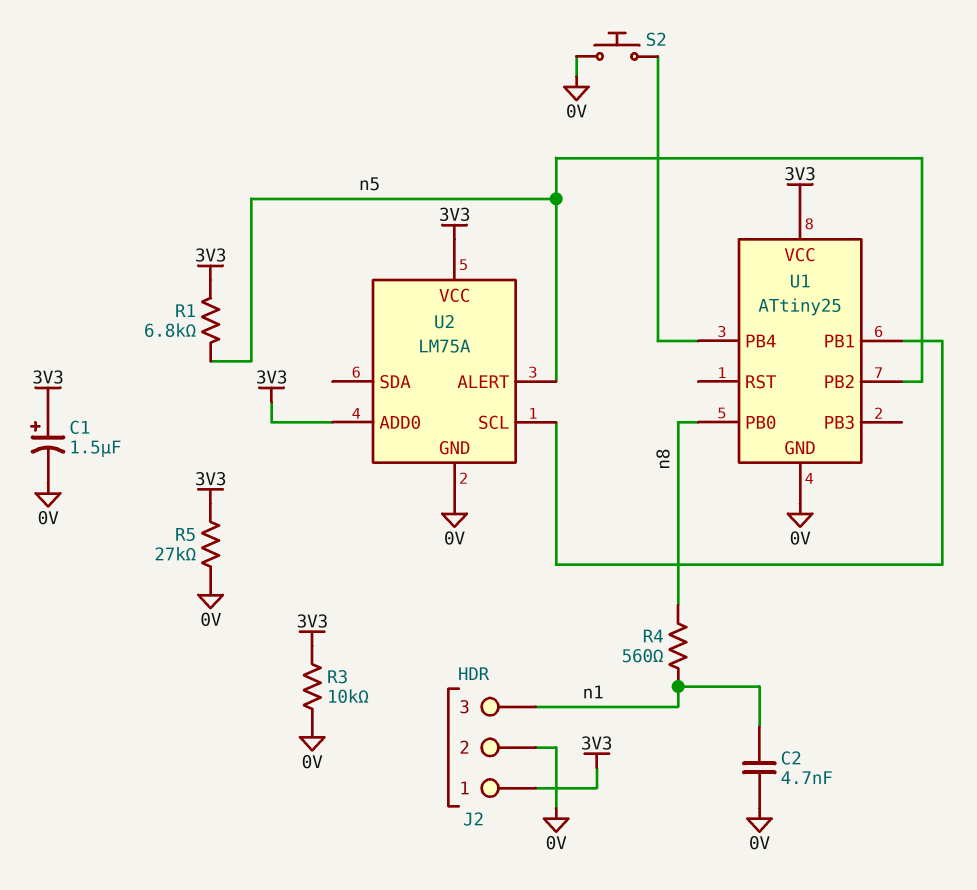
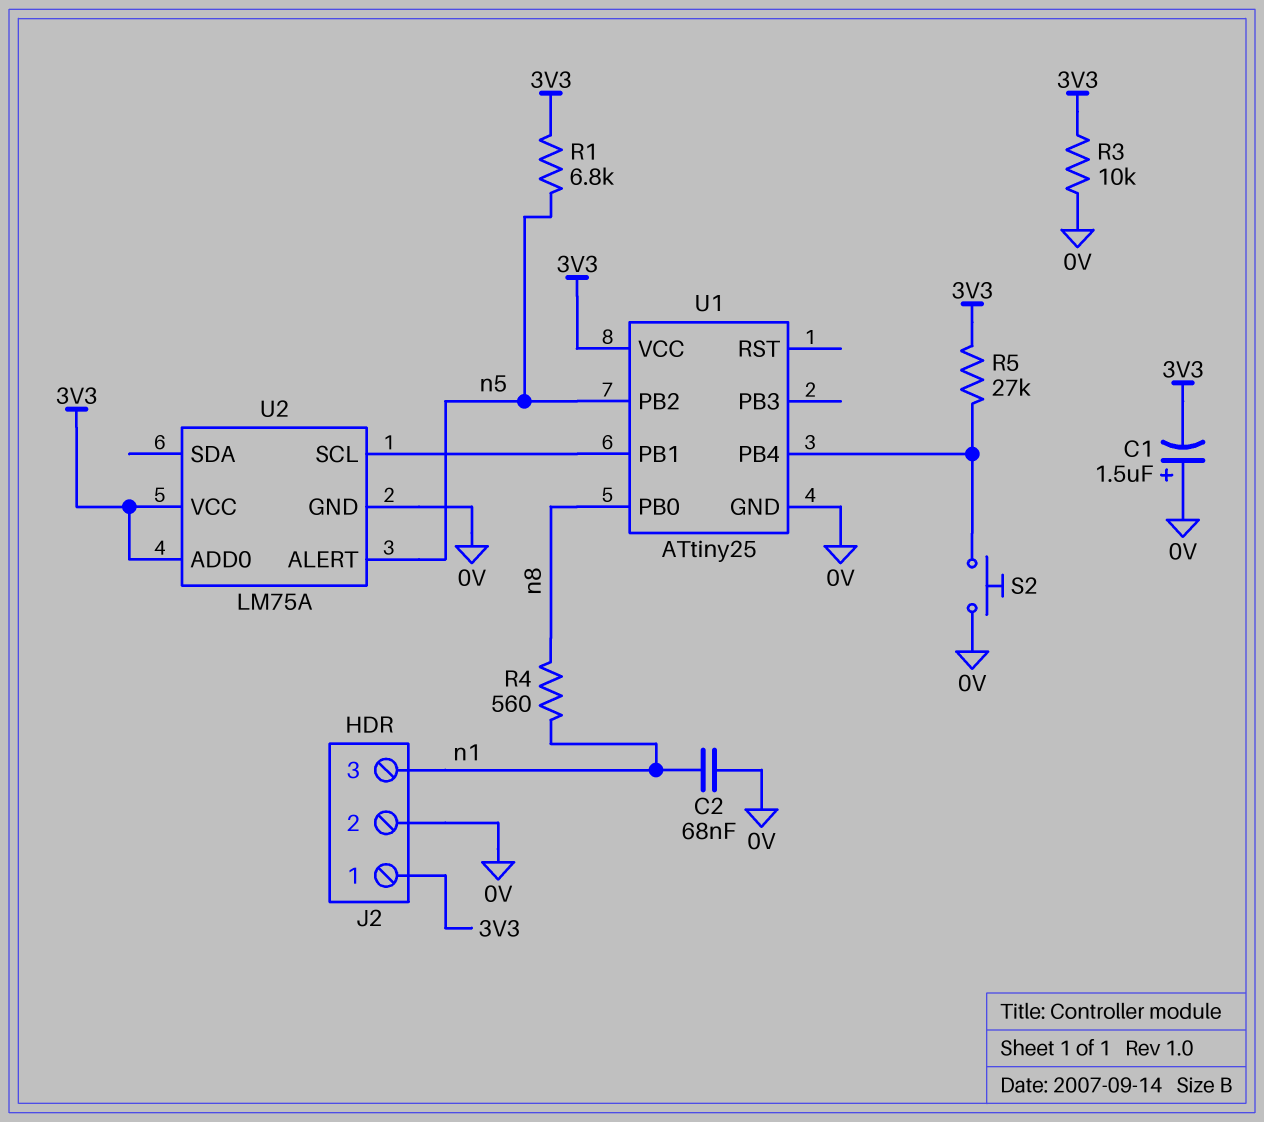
C1: 1.5uF (plus 3V3, minus 0V) -> 1.5uF (plus 0V, minus 3V3)
C2: 4.7nF (0V, n1) -> 68nF (0V, n1)
R5: 27k (0V, 3V3) -> 27k (3V3, U1/PB4)

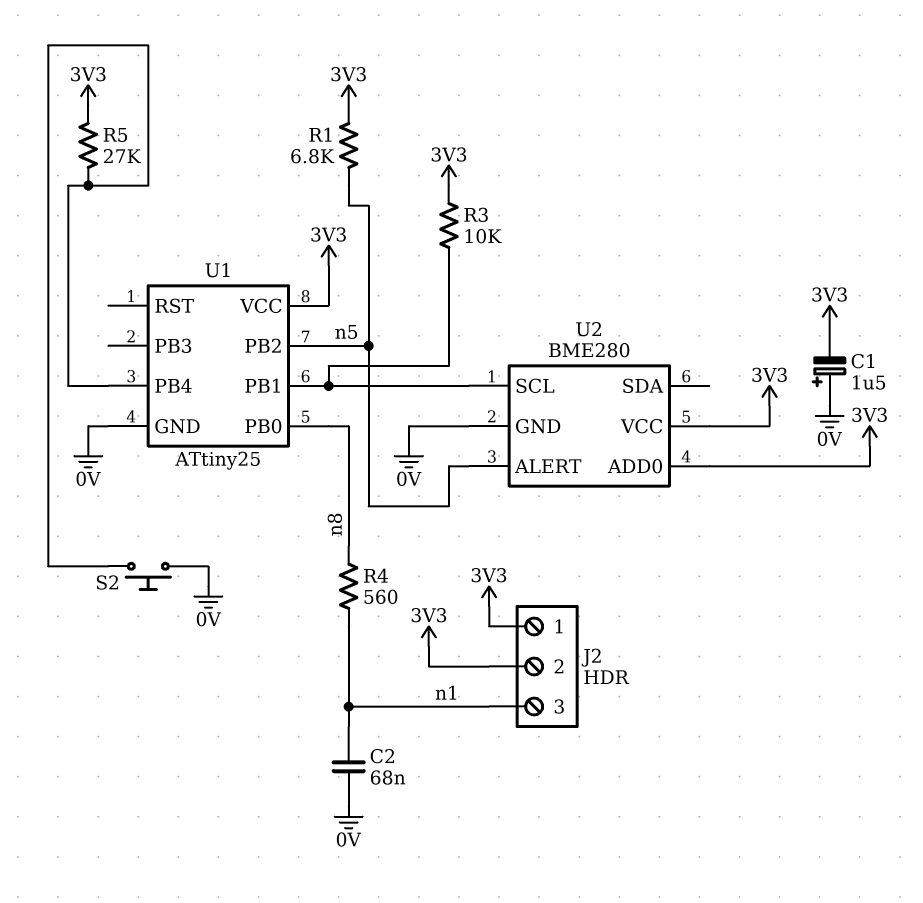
J2 pin 2: 0V -> 3V3
R3: 10k (0V, 3V3) -> 10k (3V3, U1/PB1)
U2: LM75A -> BME280

